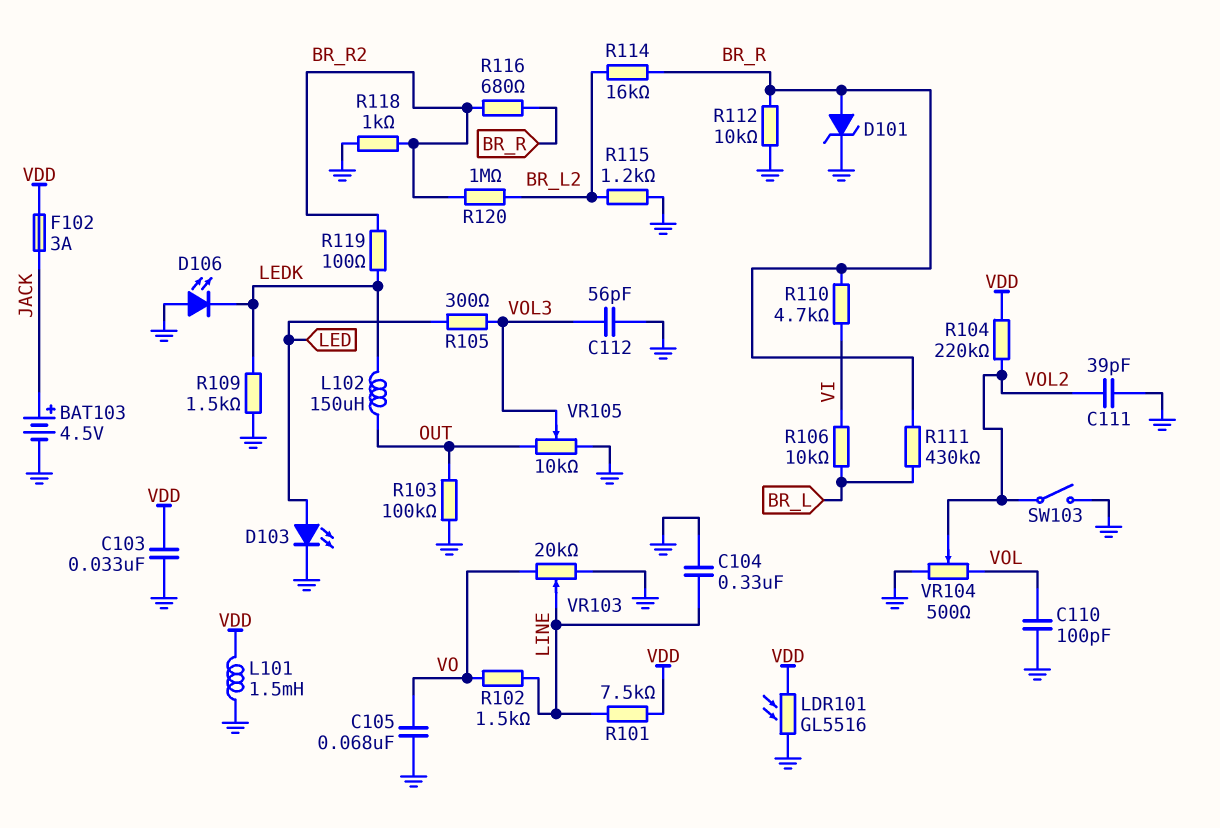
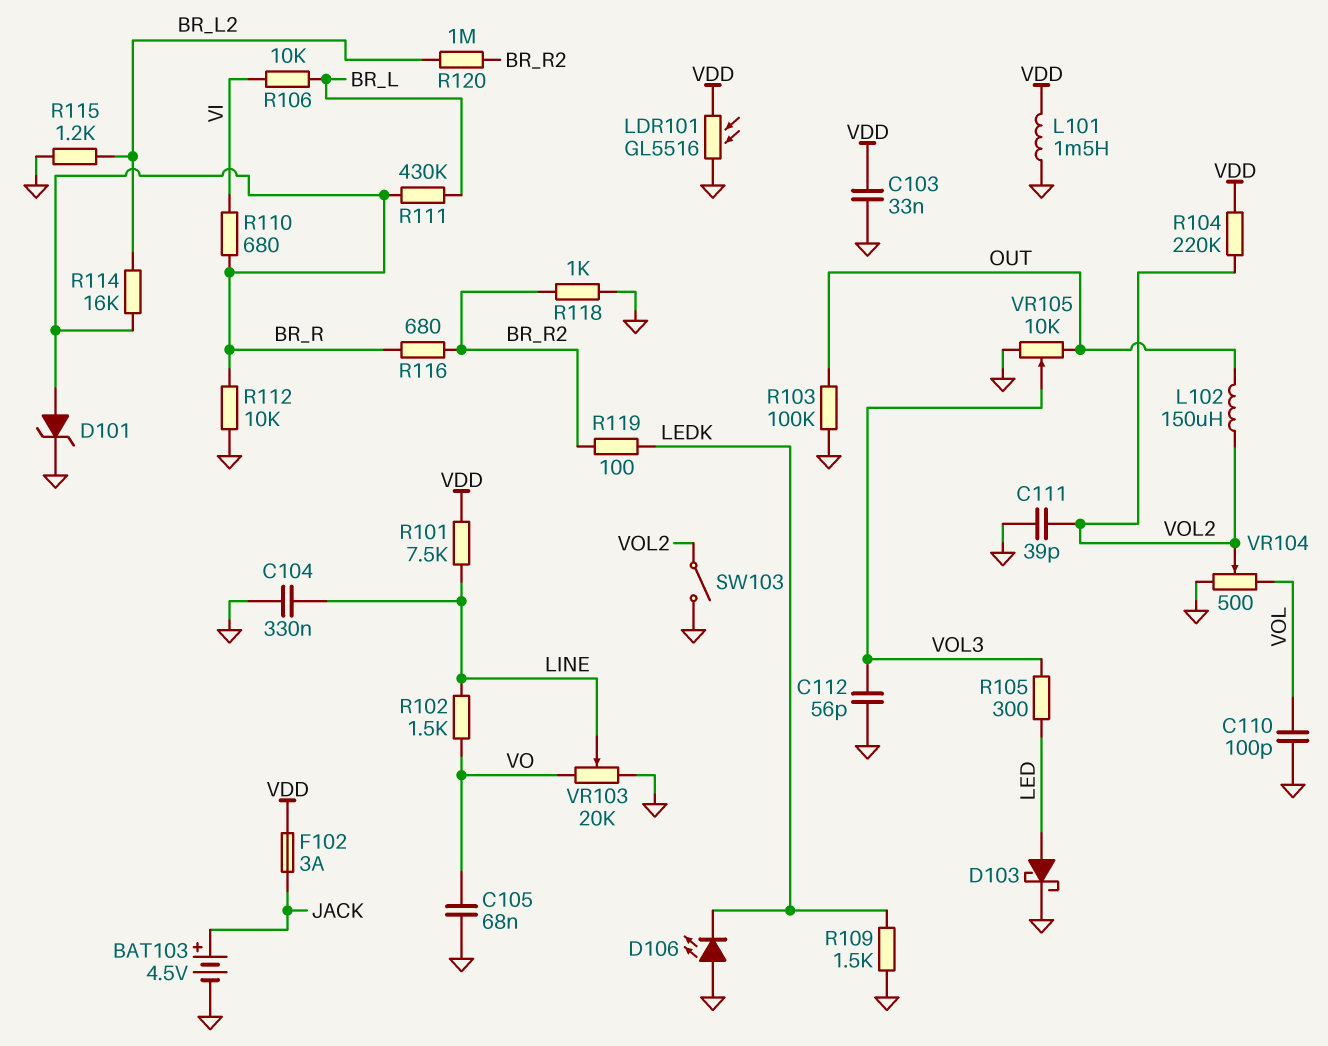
D103: LED (A LED, K GND) -> schottky (A LED, K GND)
L102: 150uH (LEDK, OUT) -> 150uH (OUT, VOL2)
R110: 4.7k (BR_R, VI) -> 680 (BR_R, VI)

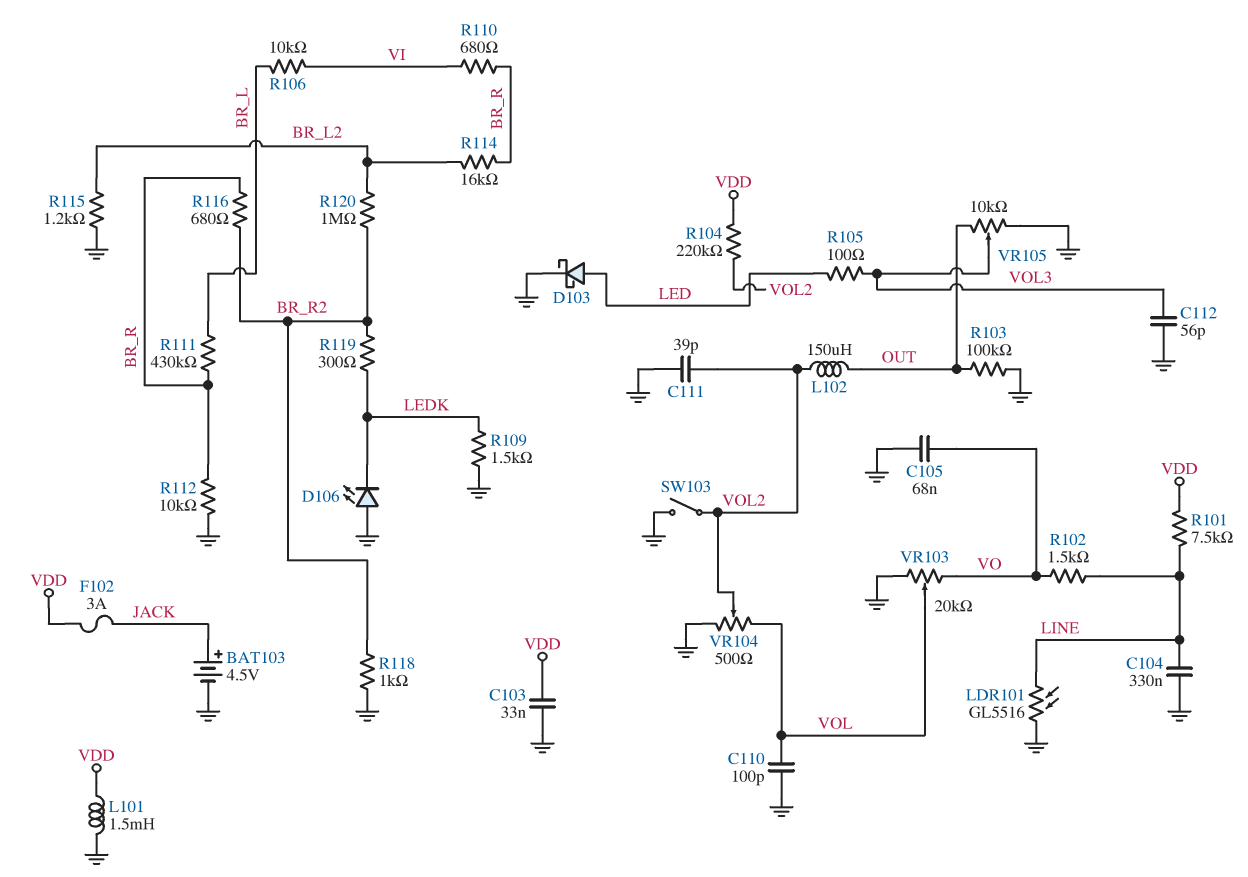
D101: zener (A BR_R, K GND) -> none
LDR101: GL5516 (GND, VDD) -> GL5516 (GND, LINE)
R105: 300 (LED, VOL3) -> 100 (LED, VOL3)
R119: 100 (BR_R2, LEDK) -> 300 (BR_R2, LEDK)
VR103: 20k (GND, VO, wiper LINE) -> 20k (GND, VO, wiper VOL)

